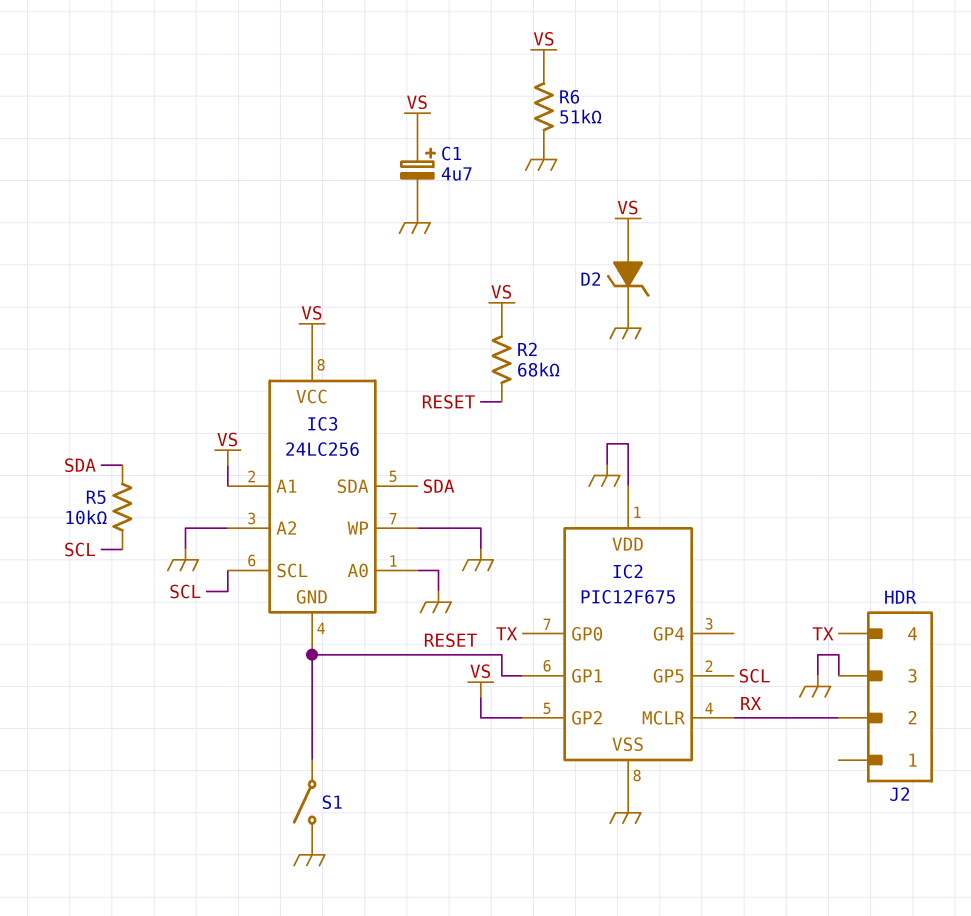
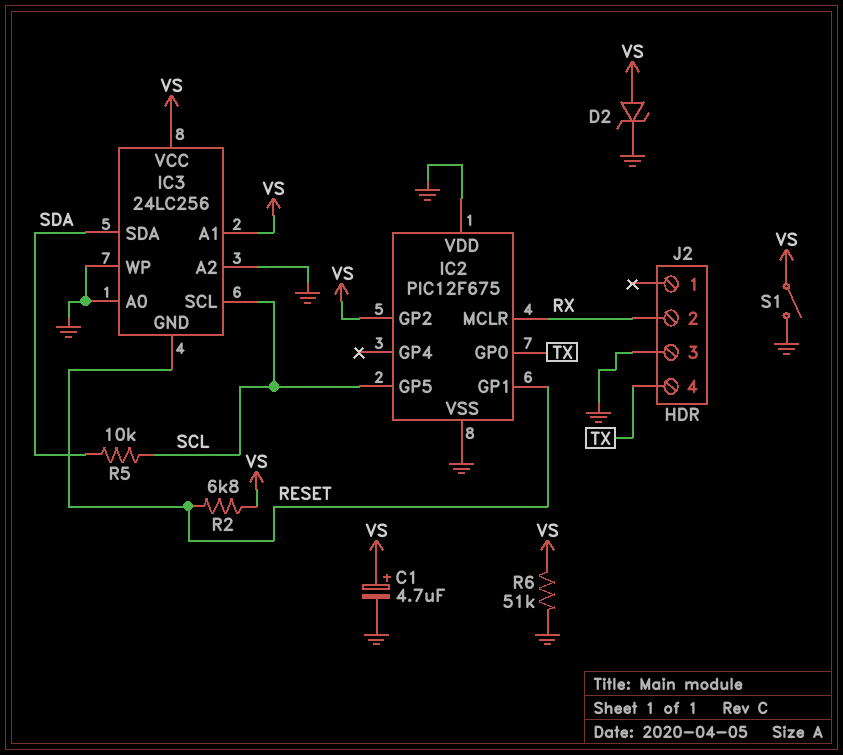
R2: 68k (RESET, VS) -> 6.8k (RESET, VS)
S1: switch (GND, RESET) -> switch (GND, VS)

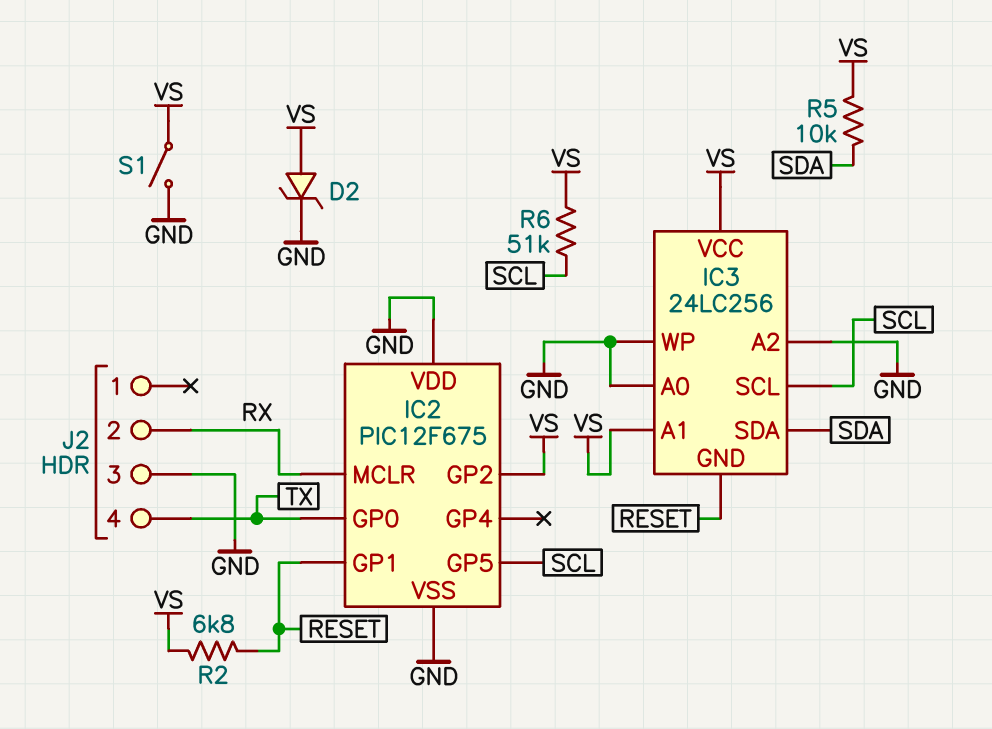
C1: 4.7uF (plus VS, minus GND) -> none
R5: 10k (SCL, SDA) -> 10k (SDA, VS)
R6: 51k (GND, VS) -> 51k (SCL, VS)

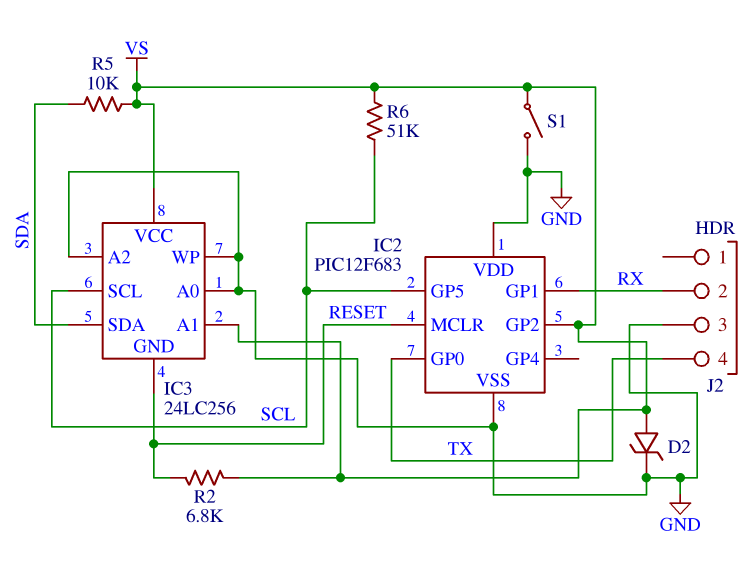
IC2: PIC12F675 -> PIC12F683
IC2 pin GP1: RESET -> RX
IC2 pin MCLR: RX -> RESET

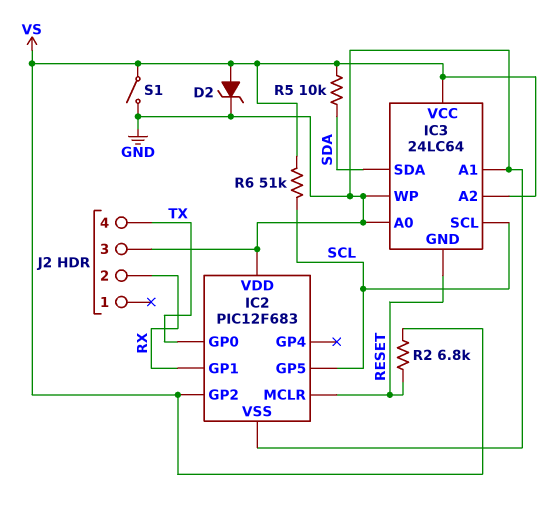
IC3: 24LC256 -> 24LC64
IC3 pin A1: VS -> GND
IC3 pin A2: GND -> VS

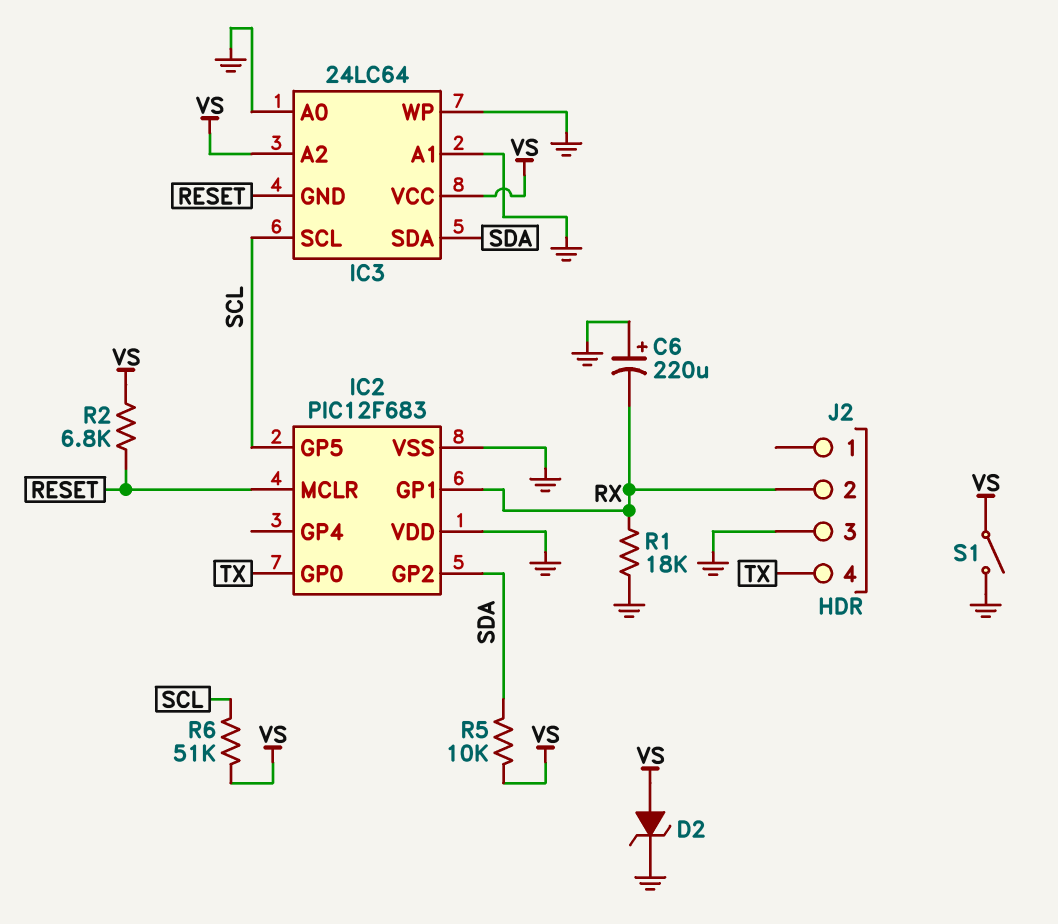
C6: none -> 220uF (plus GND, minus RX)
IC2 pin GP2: VS -> SDA
R1: none -> 18k (GND, RX)

